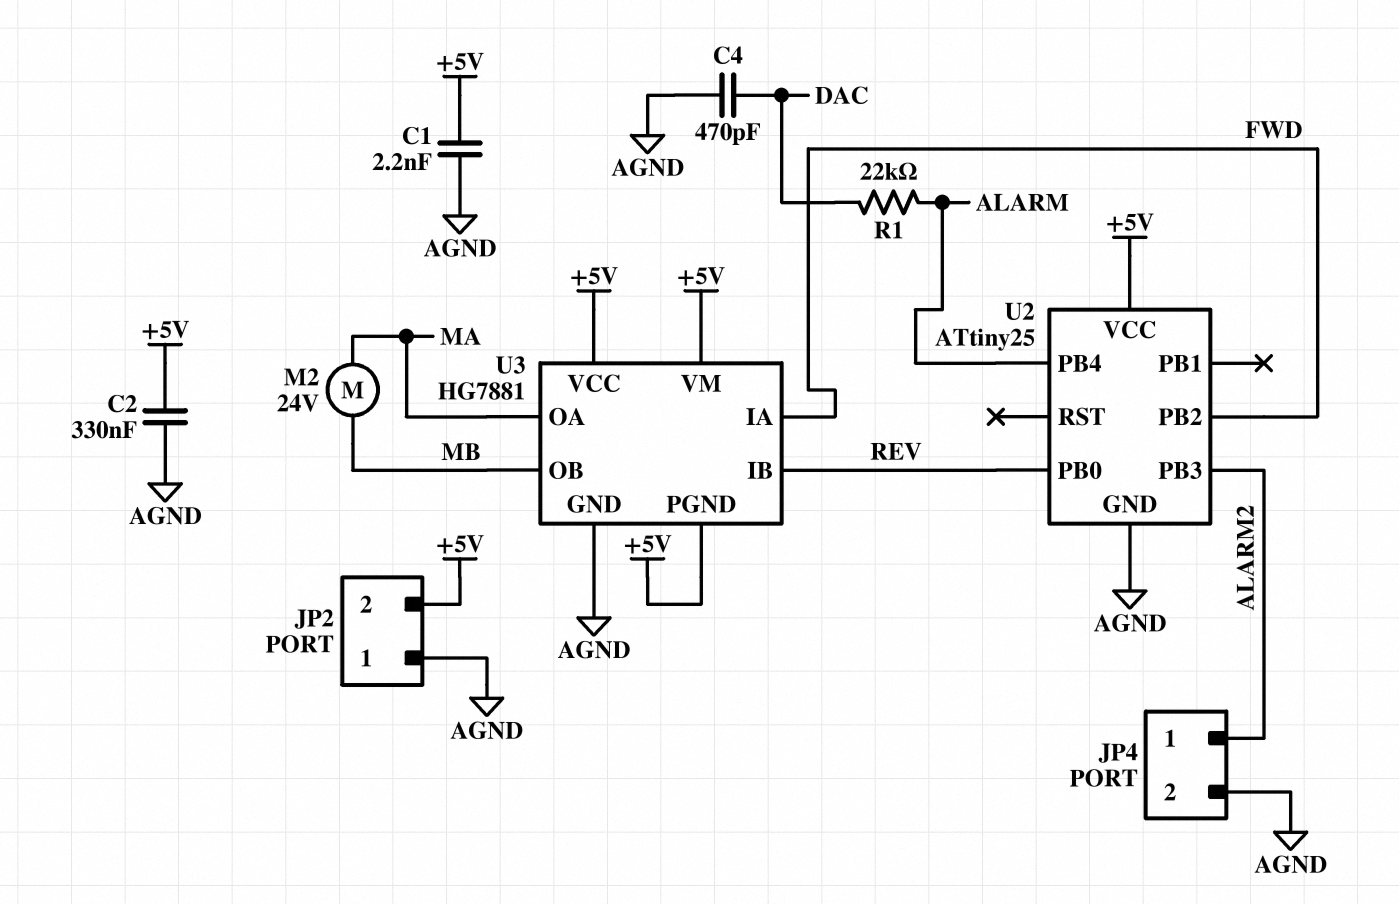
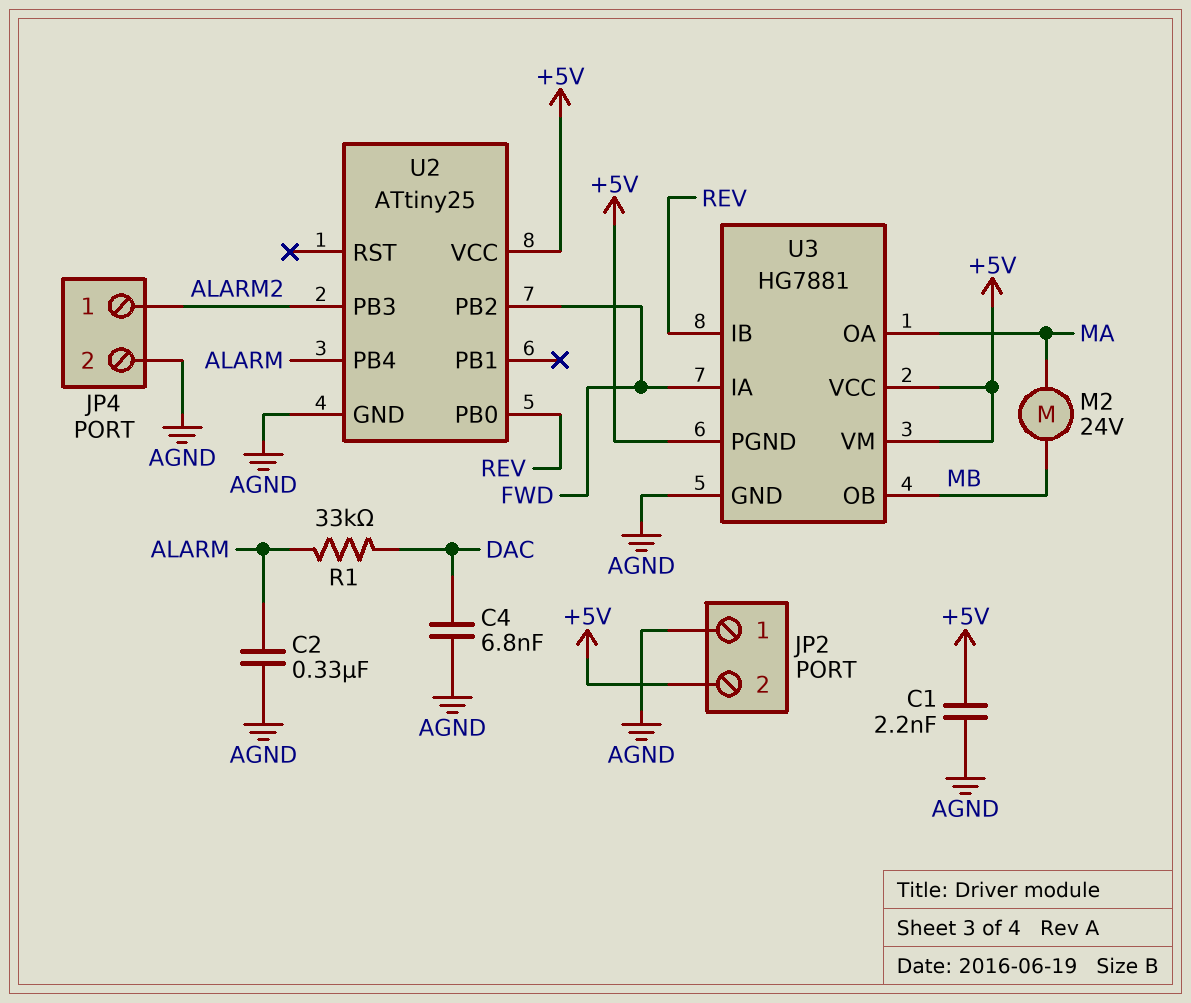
C2: 330nF (+5V, AGND) -> 330nF (AGND, ALARM)
C4: 470pF (AGND, DAC) -> 6.8nF (AGND, DAC)
R1: 22k (ALARM, DAC) -> 33k (ALARM, DAC)

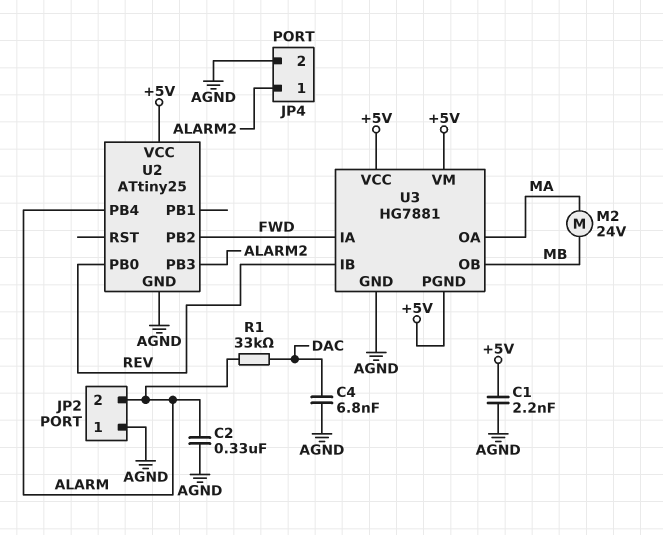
JP2 pin 2: +5V -> ALARM

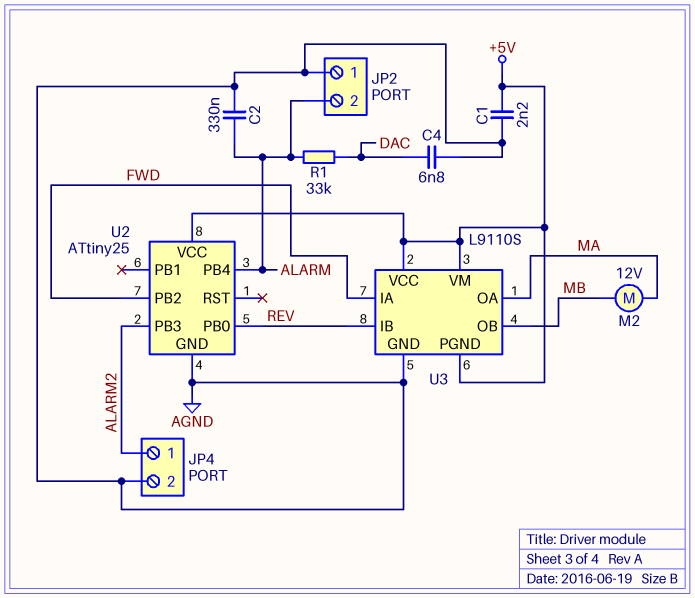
M2: motor 24V (MA, MB) -> motor 12V (MA, MB)
U3: HG7881 -> L9110S

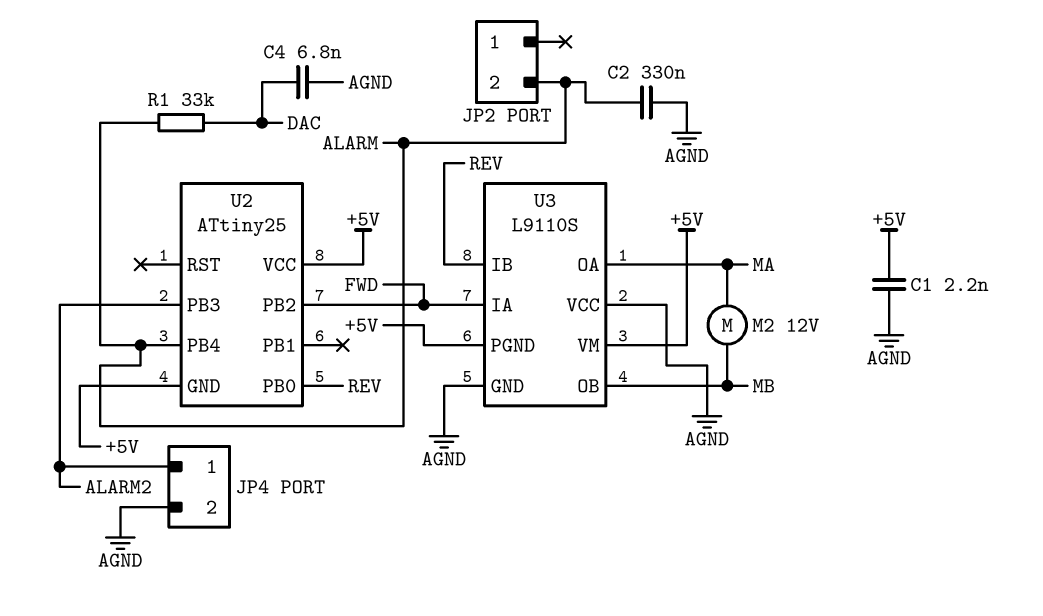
JP2 pin 1: AGND -> none
U2 pin GND: AGND -> +5V
U3 pin VCC: +5V -> AGND

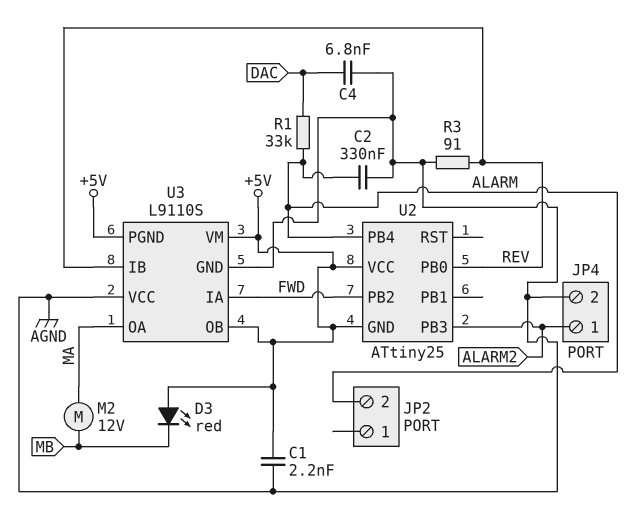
D3: none -> LED red (A +5V, K MB)
R3: none -> 91 (AGND, REV)
U3 pin OB: MB -> +5V

